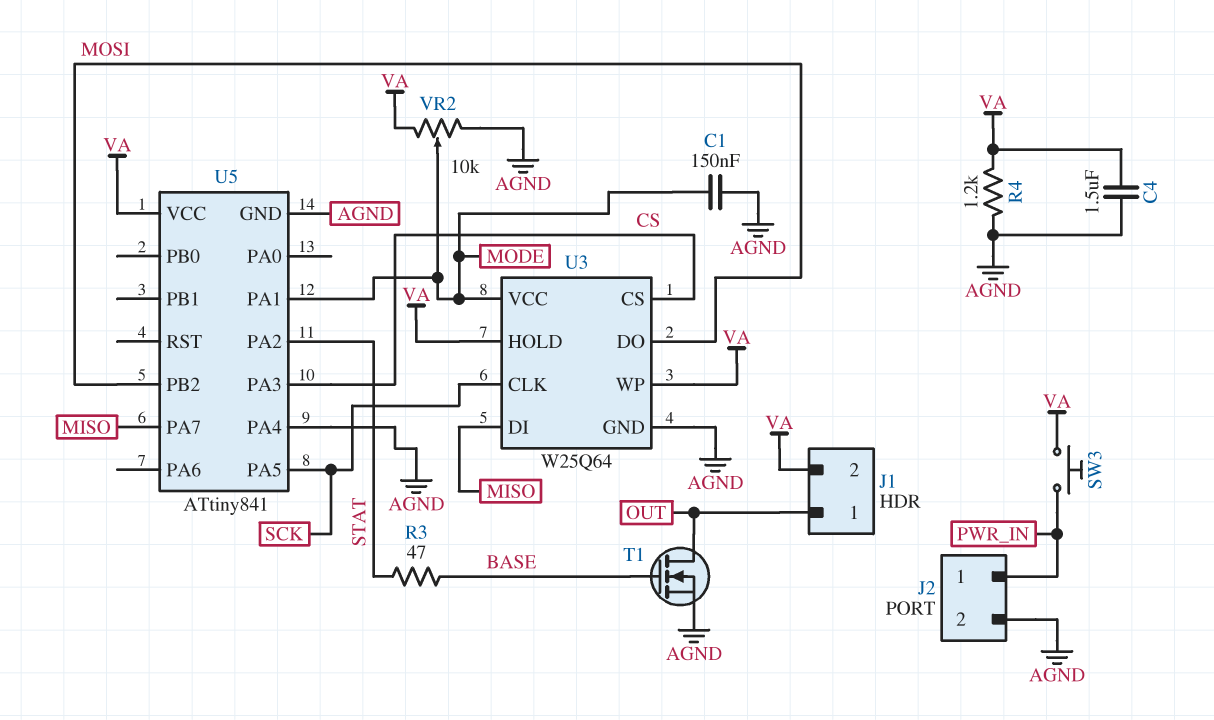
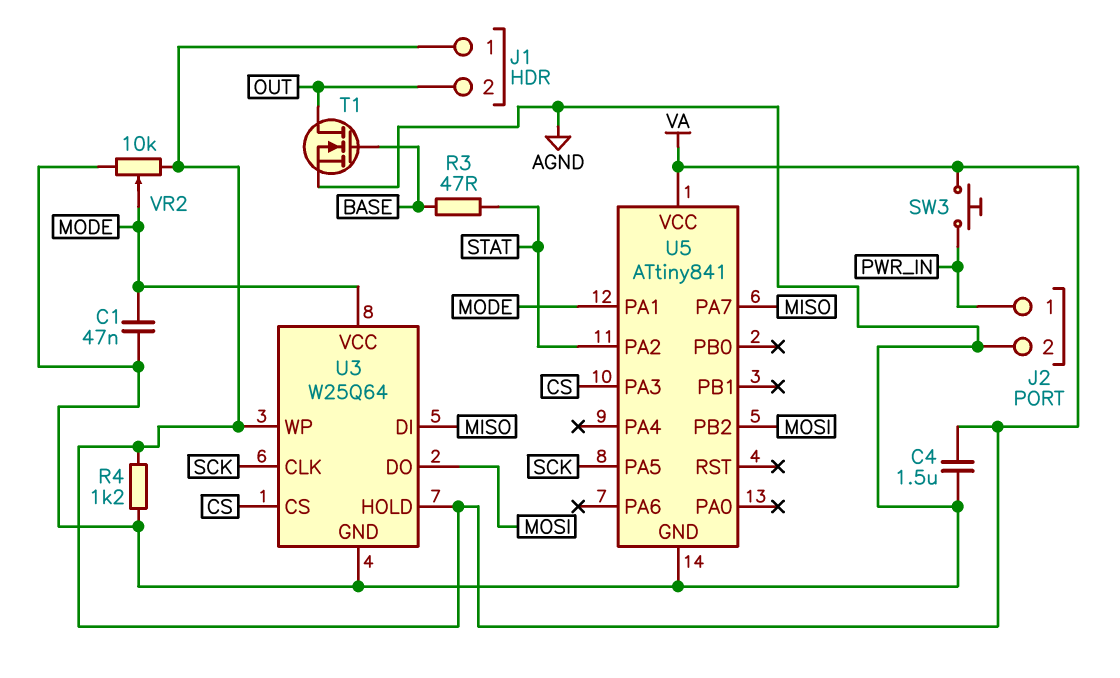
C1: 150nF (AGND, MODE) -> 47nF (AGND, MODE)
J1 pin 1: OUT -> VA
J1 pin 2: VA -> OUT
U5 pin PA4: AGND -> none

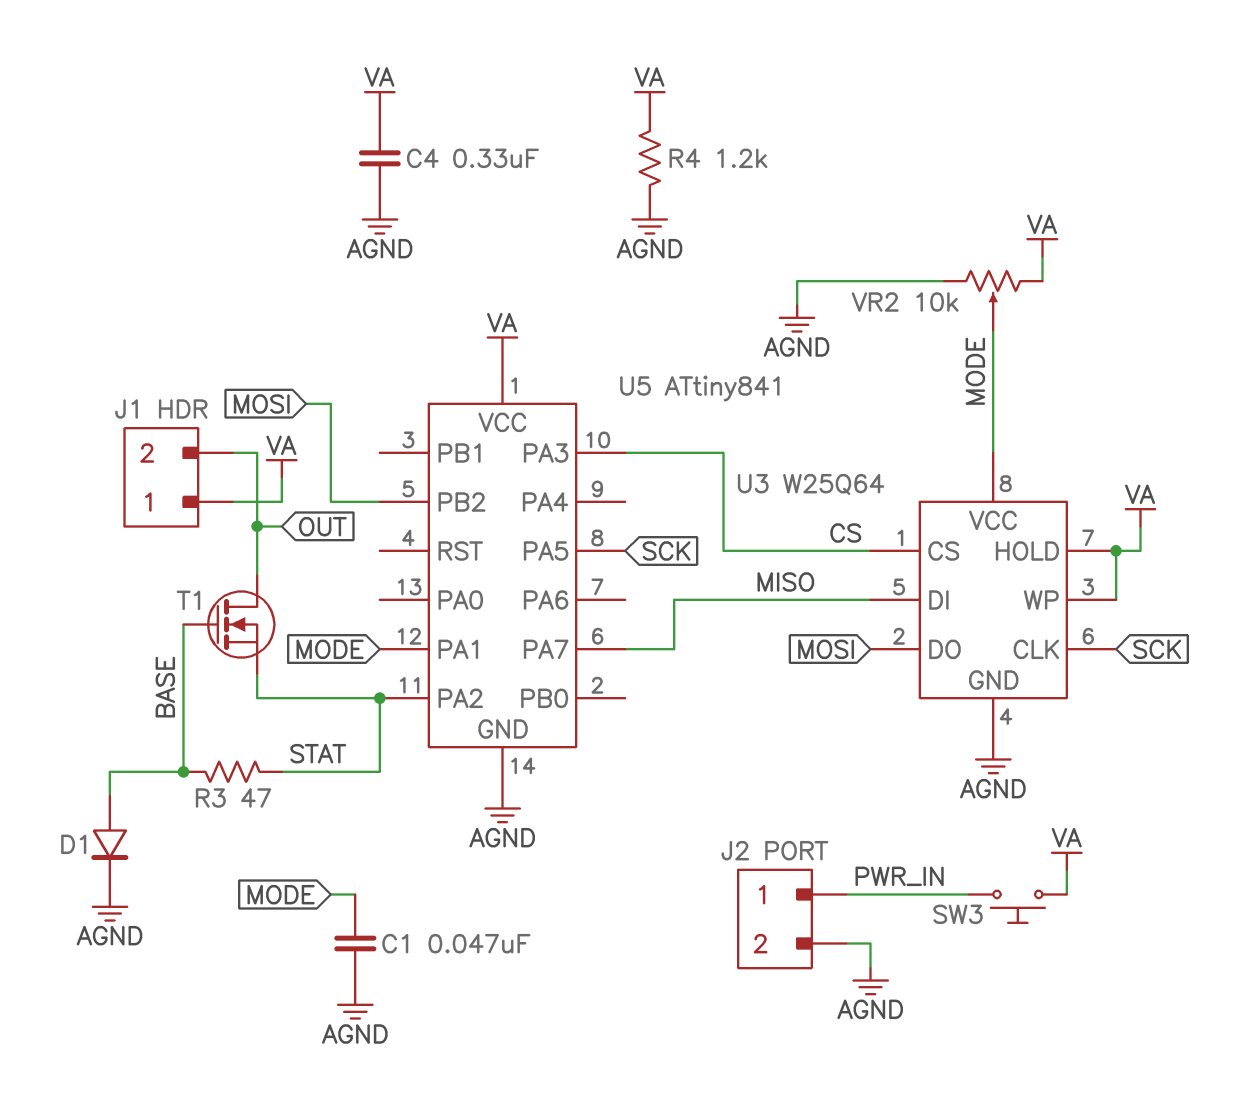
C4: 1.5uF (AGND, VA) -> 330nF (AGND, VA)
D1: none -> diode (A BASE, K AGND)
T1: NMOS (G BASE, D OUT, S AGND) -> NMOS (G BASE, D OUT, S STAT)

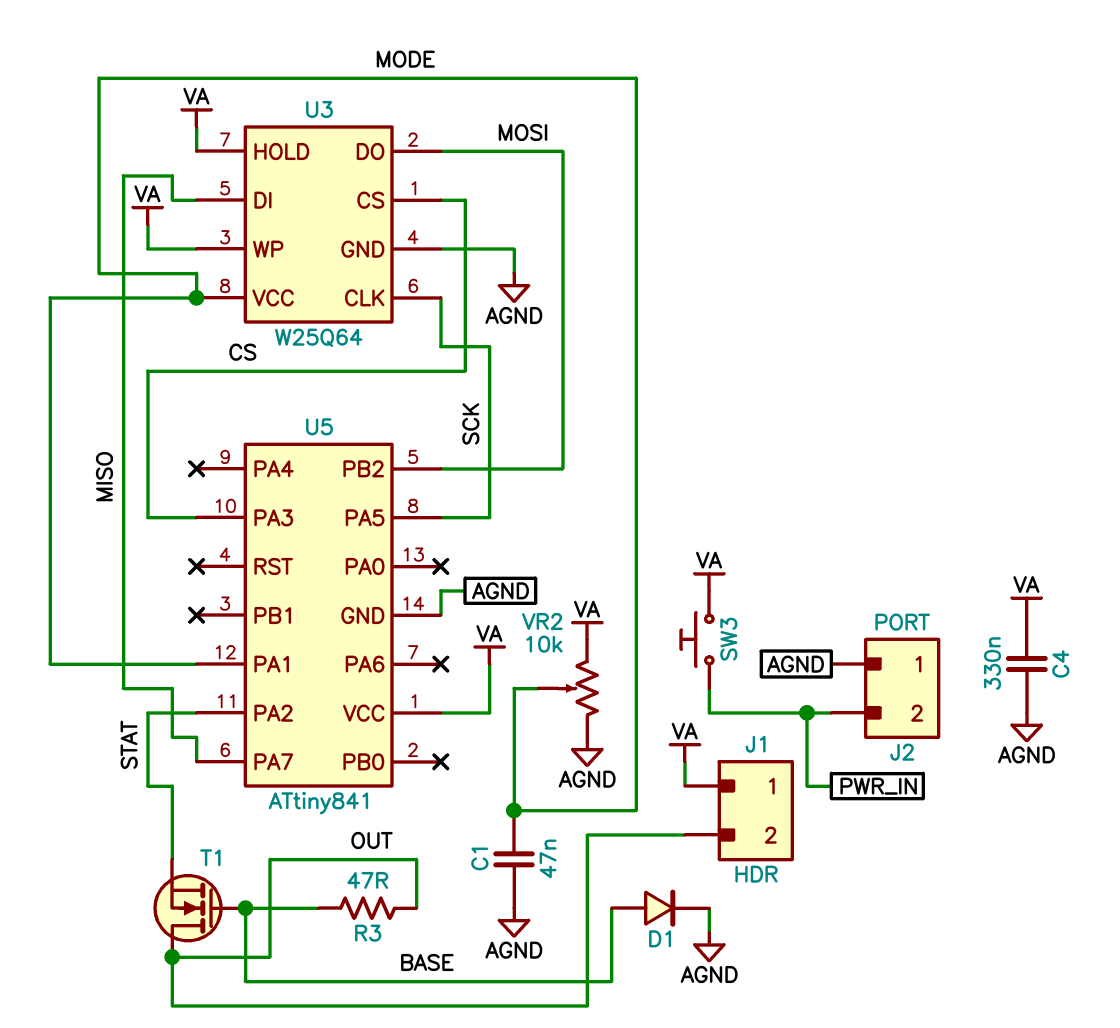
J2 pin 1: PWR_IN -> AGND
J2 pin 2: AGND -> PWR_IN
R3: 47 (BASE, STAT) -> 47 (BASE, OUT)
R4: 1.2k (AGND, VA) -> none

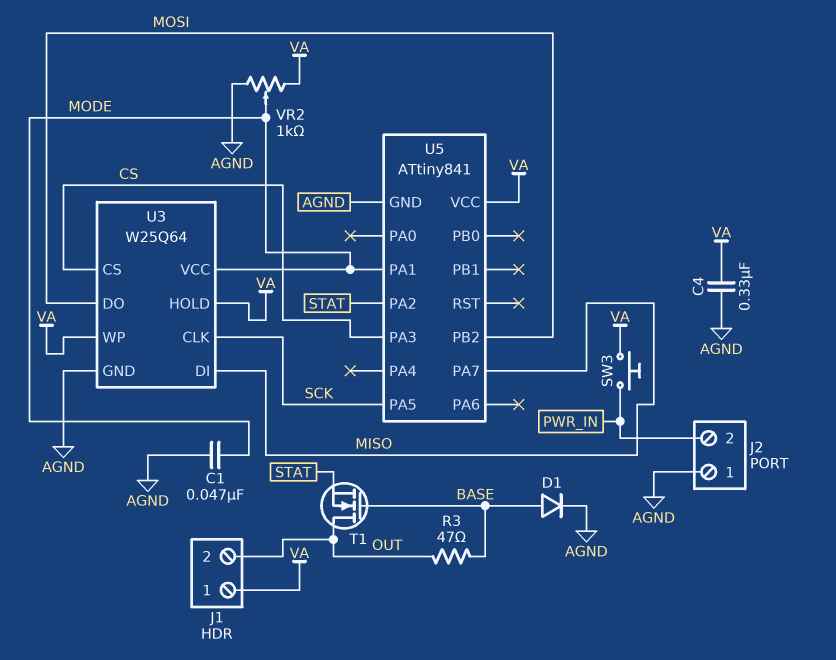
VR2: 10k (AGND, VA, wiper MODE) -> 1k (AGND, VA, wiper MODE)

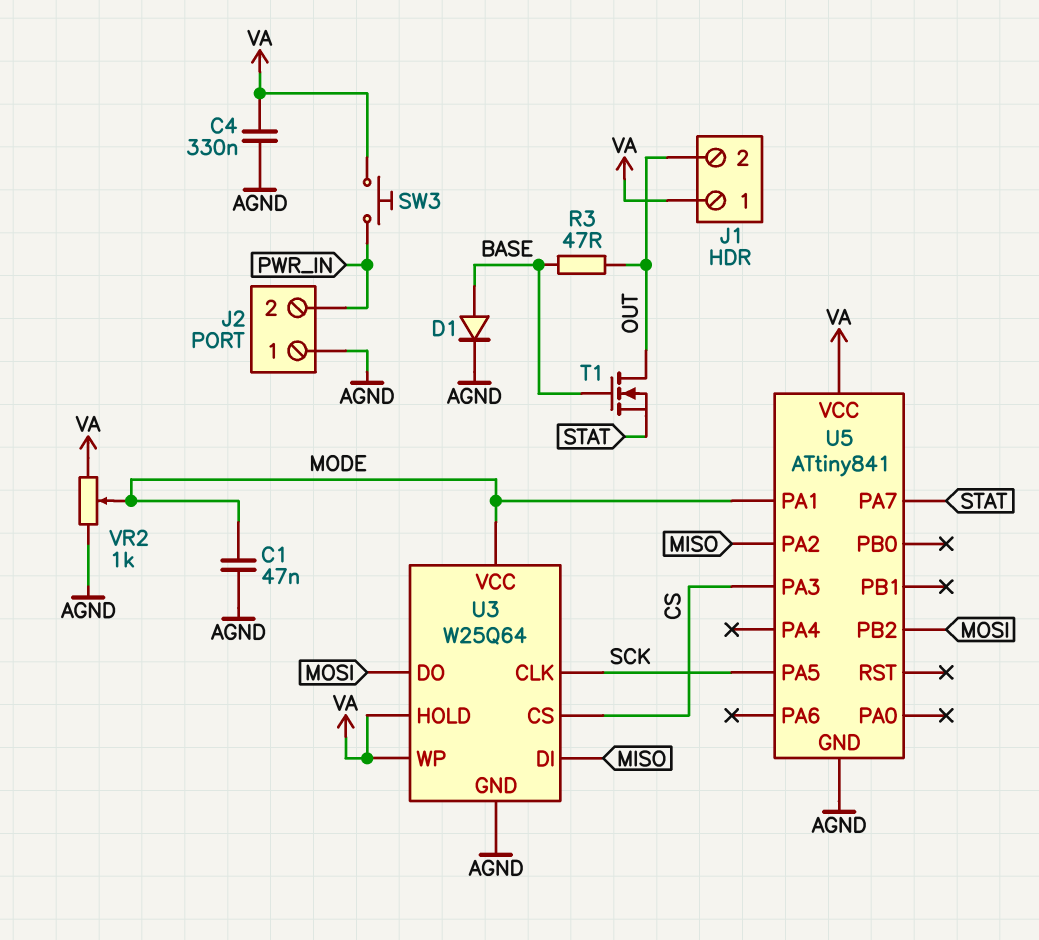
U5 pin PA2: STAT -> MISO
U5 pin PA7: MISO -> STAT

